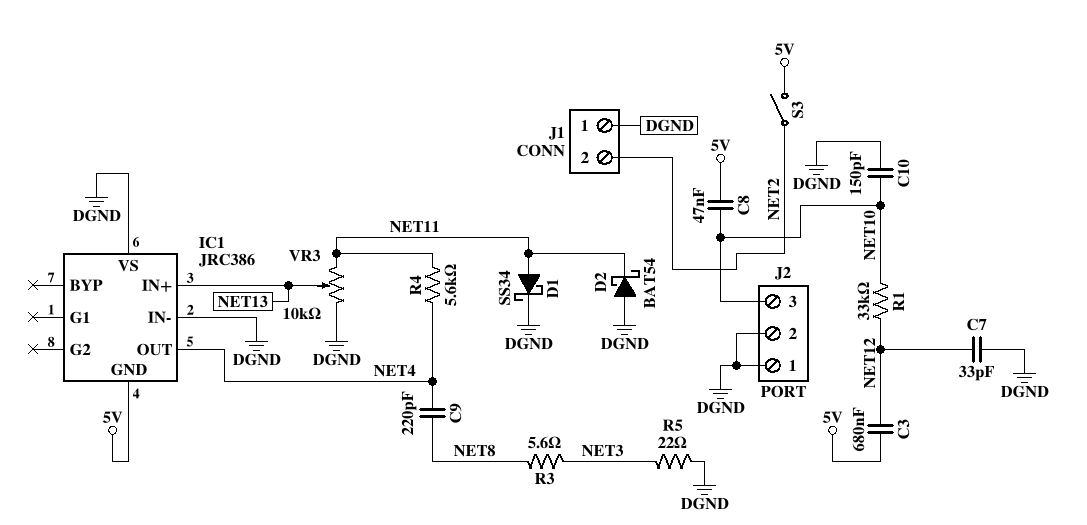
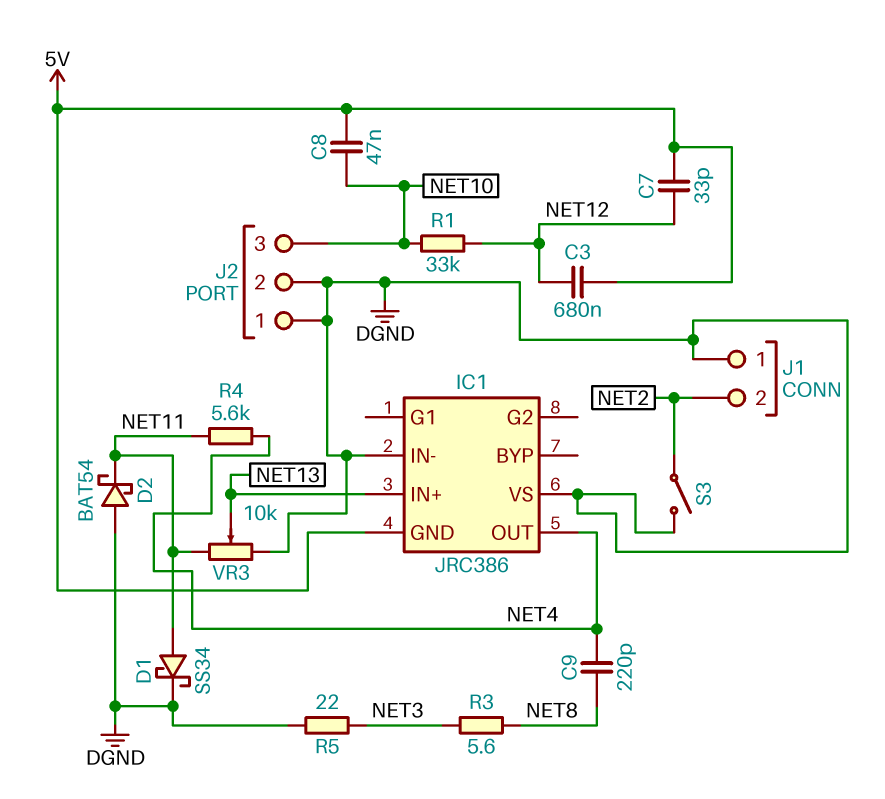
C7: 33pF (DGND, NET12) -> 33pF (5V, NET12)
C10: 150pF (DGND, NET10) -> none
S3: switch (5V, NET2) -> switch (DGND, NET2)

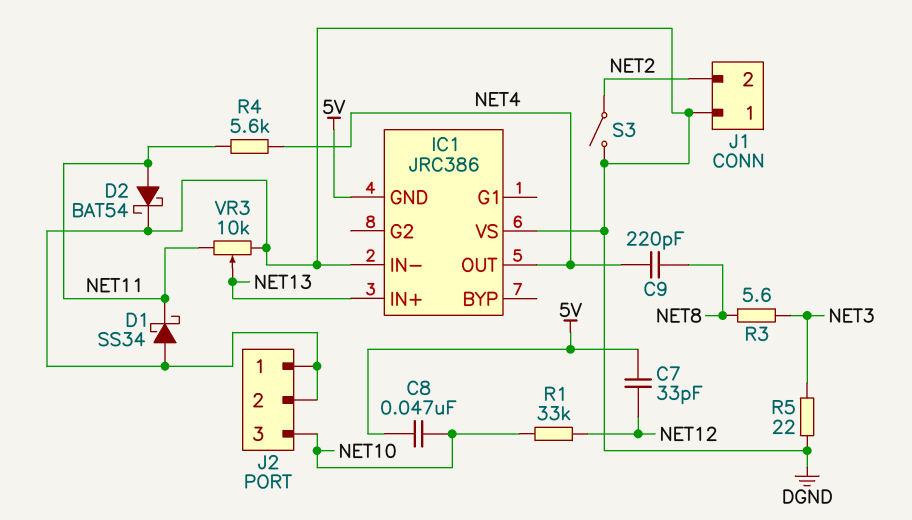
C3: 680nF (5V, NET12) -> none
D1: schottky SS34 (A NET11, K DGND) -> schottky SS34 (A DGND, K NET11)
D2: schottky BAT54 (A DGND, K NET11) -> schottky BAT54 (A NET11, K DGND)

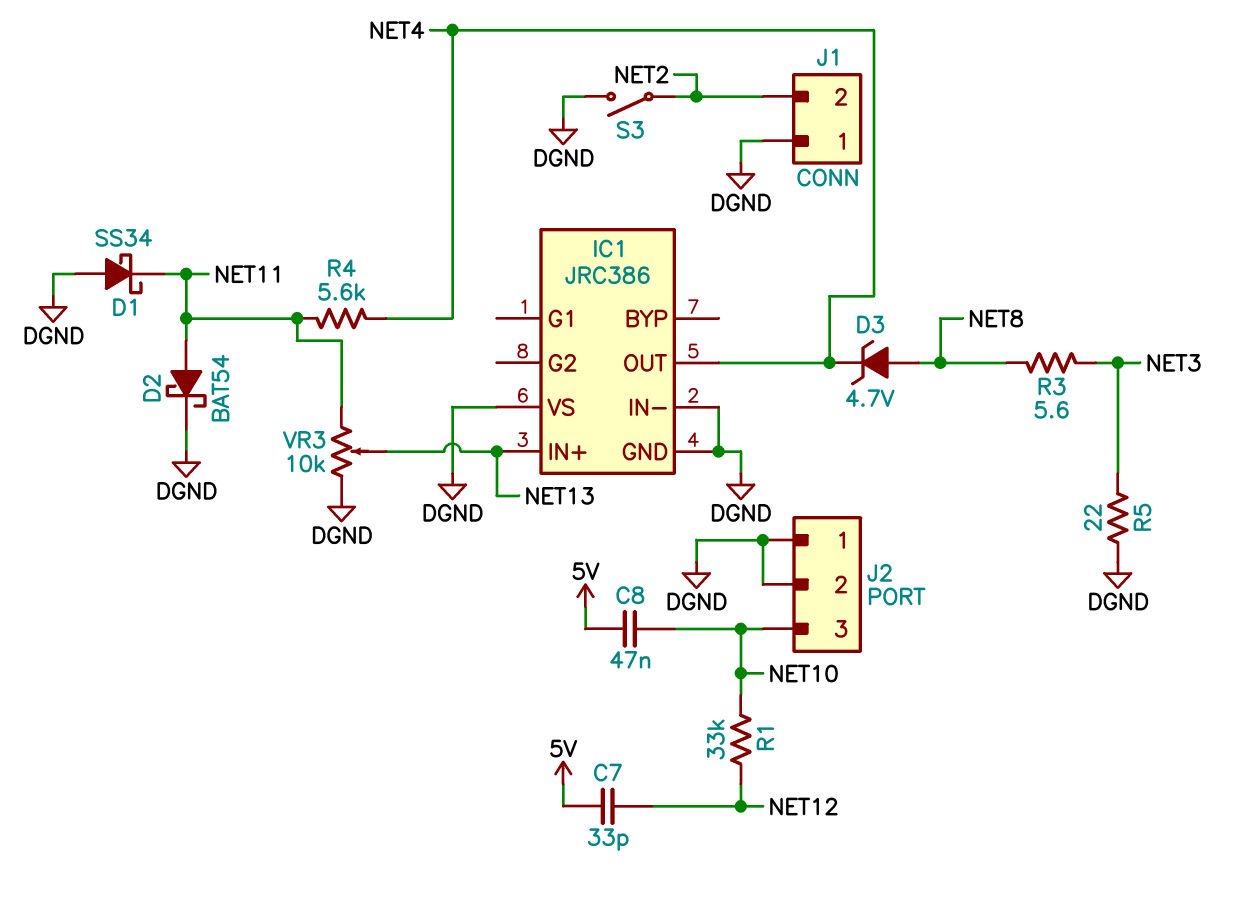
C9: 220pF (NET4, NET8) -> none
D3: none -> zener 4.7V (A NET8, K NET4)
IC1 pin GND: 5V -> DGND

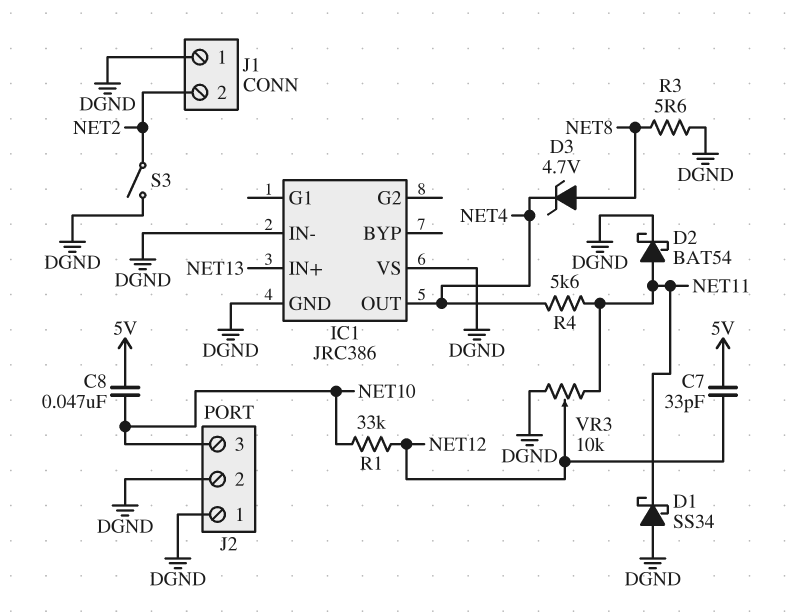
R3: 5.6 (NET3, NET8) -> 5.6 (DGND, NET8)
R5: 22 (DGND, NET3) -> none
VR3: 10k (DGND, NET11, wiper NET13) -> 10k (DGND, NET11, wiper NET12)

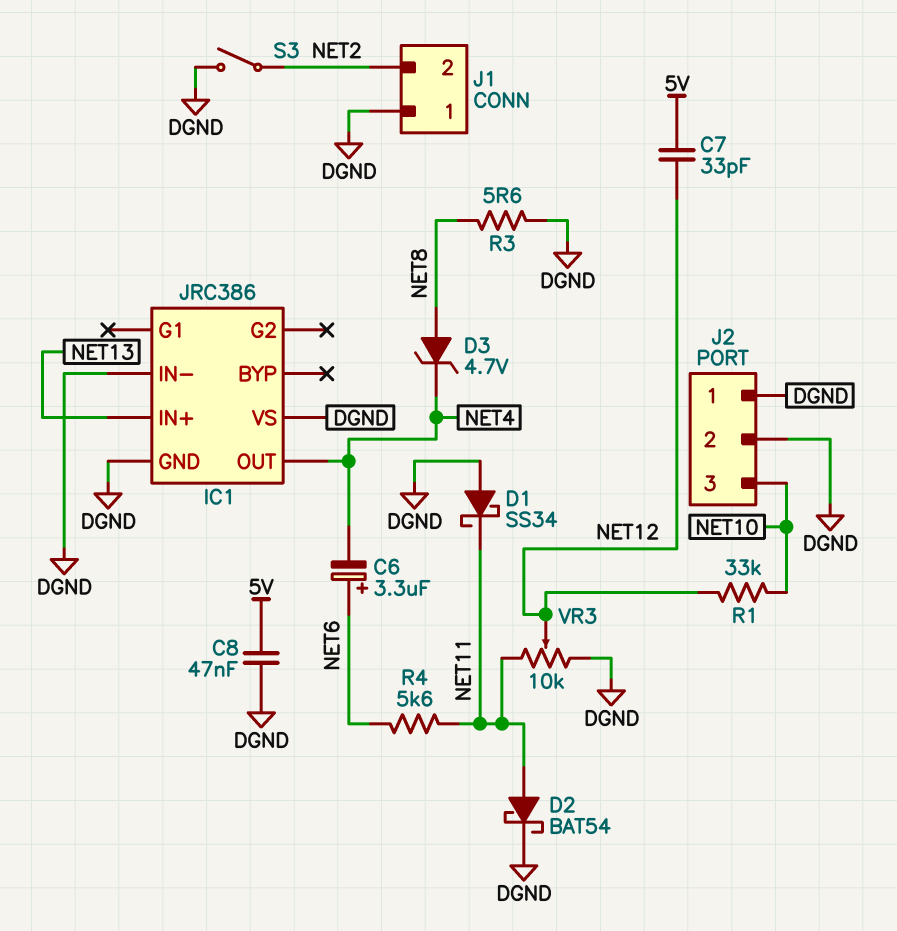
C6: none -> 3.3uF (plus NET6, minus NET4)
C8: 47nF (5V, NET10) -> 47nF (5V, DGND)
R4: 5.6k (NET4, NET11) -> 5.6k (NET6, NET11)

